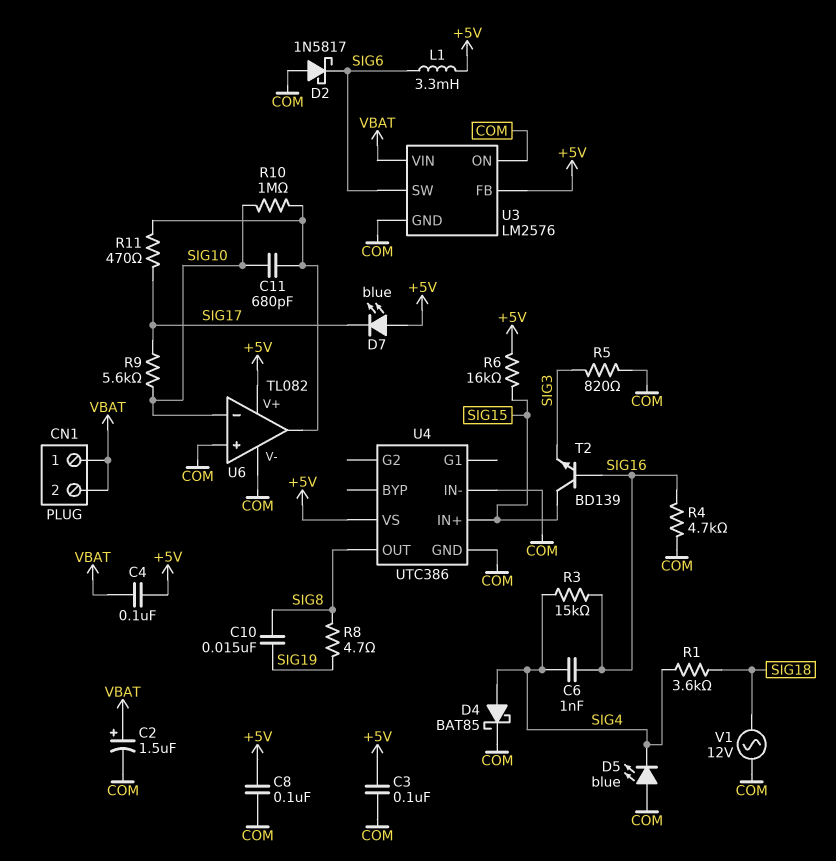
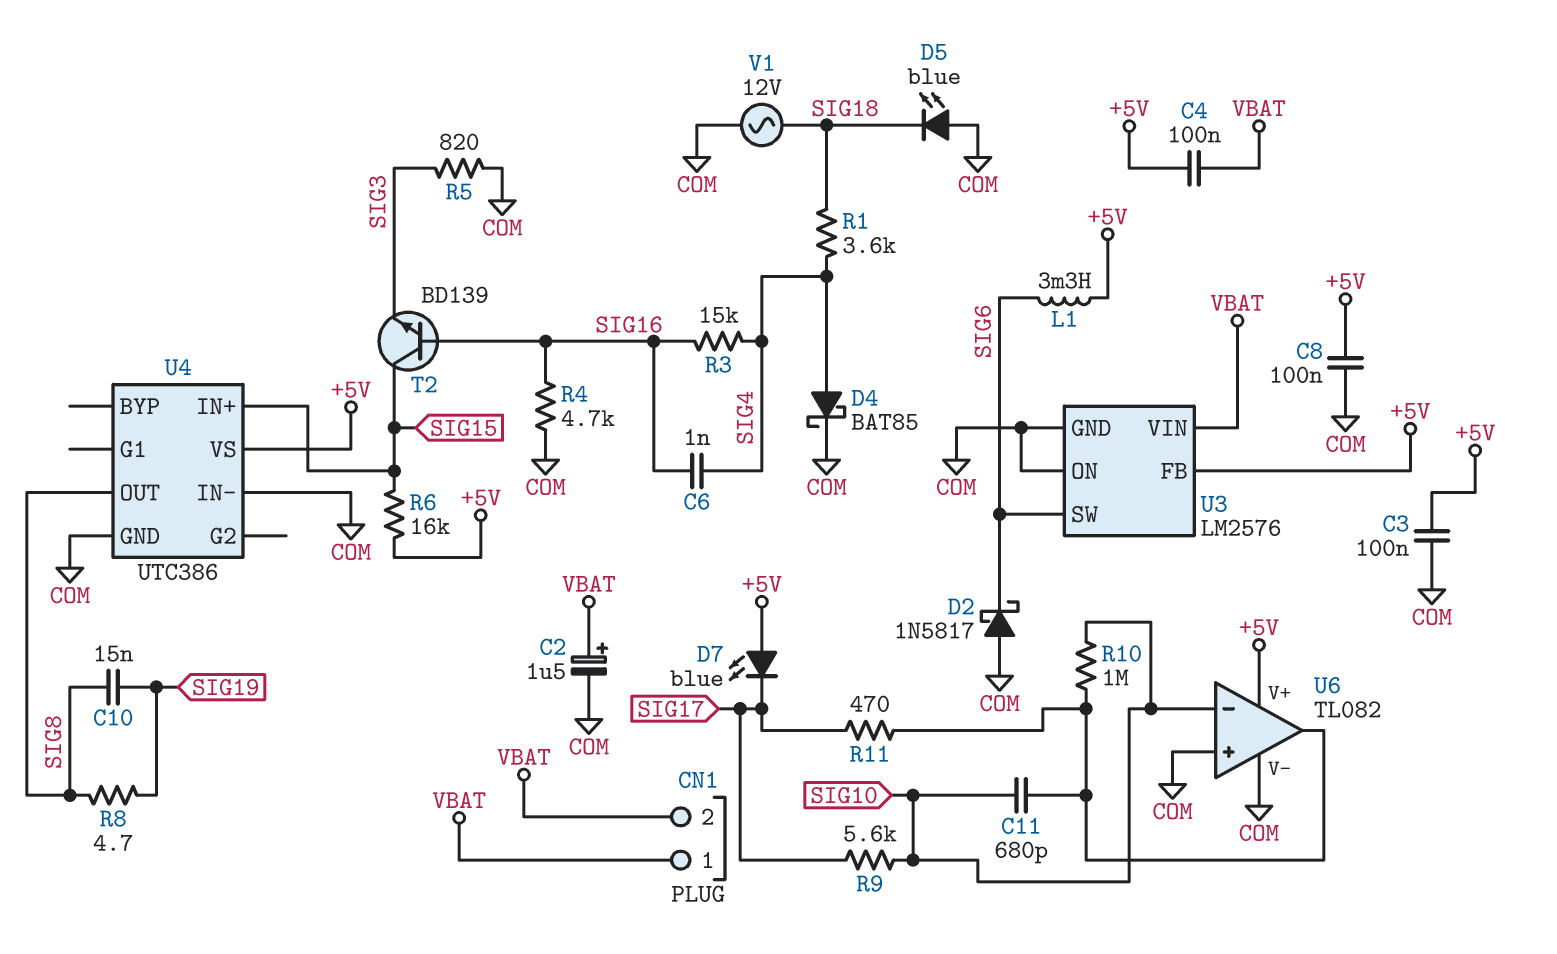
D5: LED blue (A COM, K SIG4) -> LED blue (A COM, K SIG18)

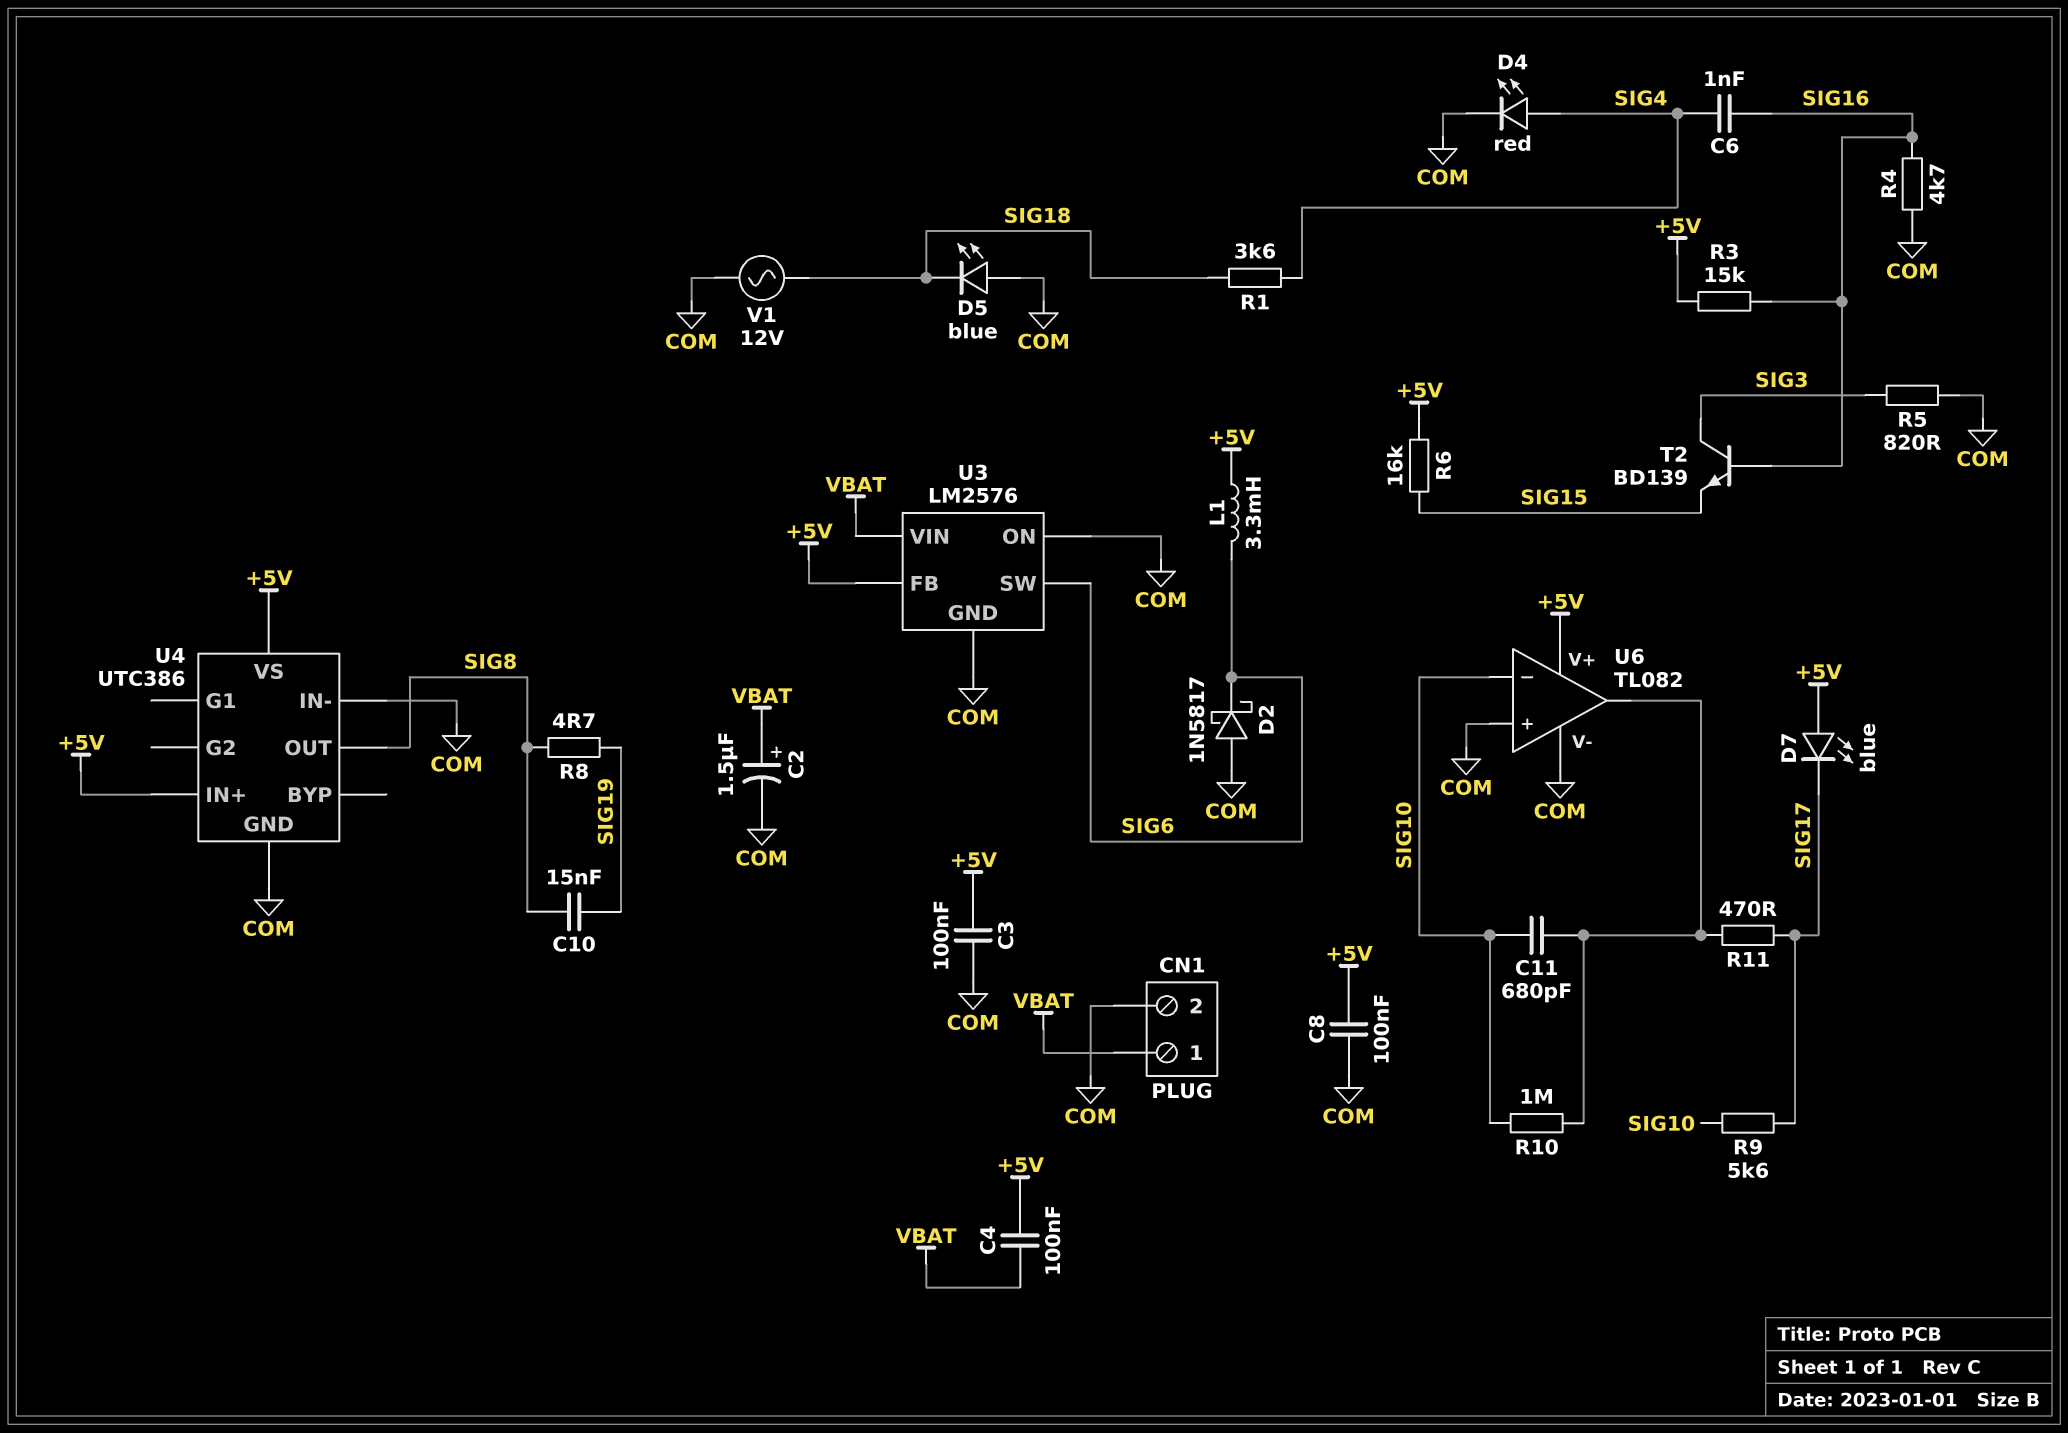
CN1 pin 2: VBAT -> COM
D4: schottky BAT85 (A SIG4, K COM) -> LED red (A SIG4, K COM)
R3: 15k (SIG4, SIG16) -> 15k (+5V, SIG16)
T2: NPN BD139 (B SIG16, C SIG15, E SIG3) -> NPN BD139 (B SIG16, C SIG3, E SIG15)
U4 pin IN+: SIG15 -> +5V

